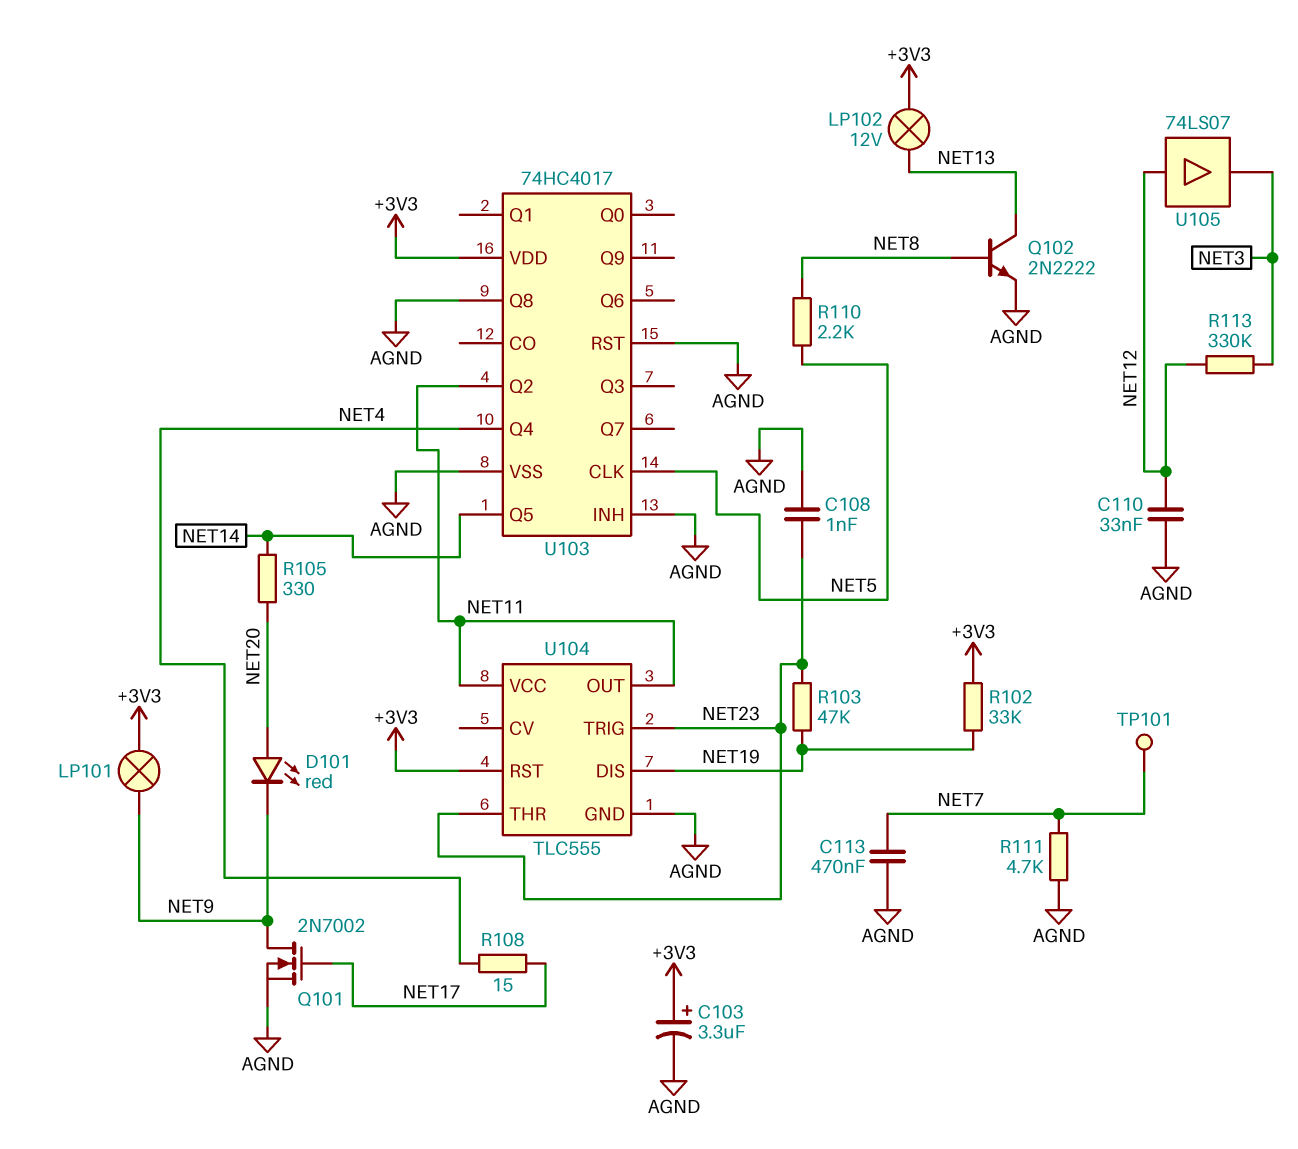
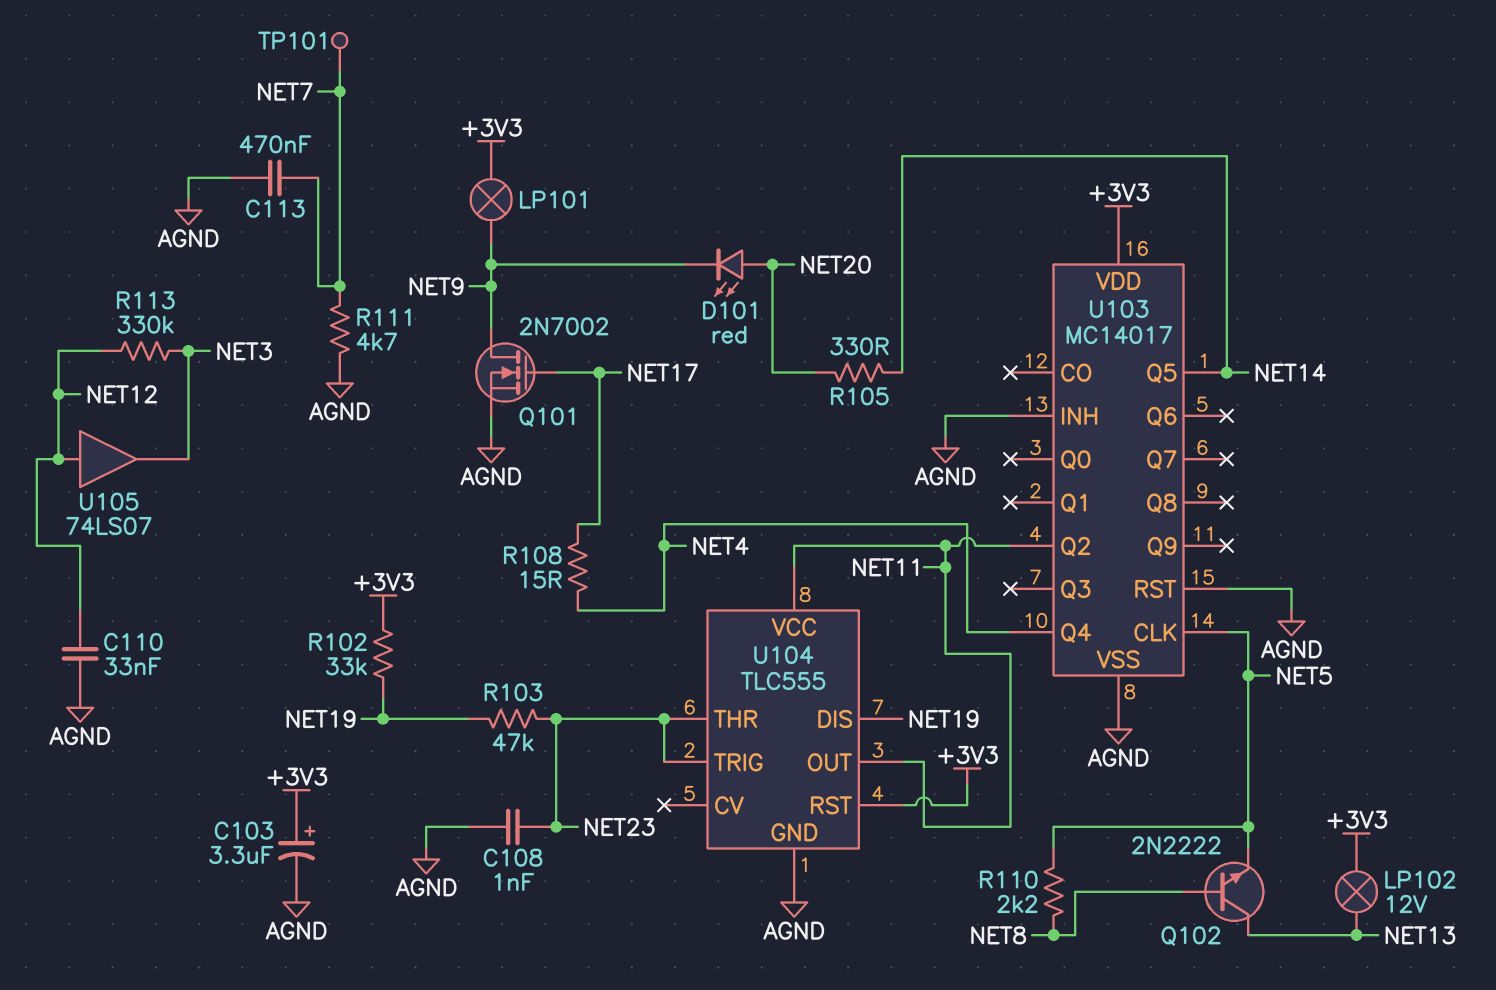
Q102: NPN 2N2222 (B NET8, C NET13, E AGND) -> NPN 2N2222 (B NET8, C NET13, E NET5)
U103: 74HC4017 -> MC14017
U103 pin Q8: AGND -> none

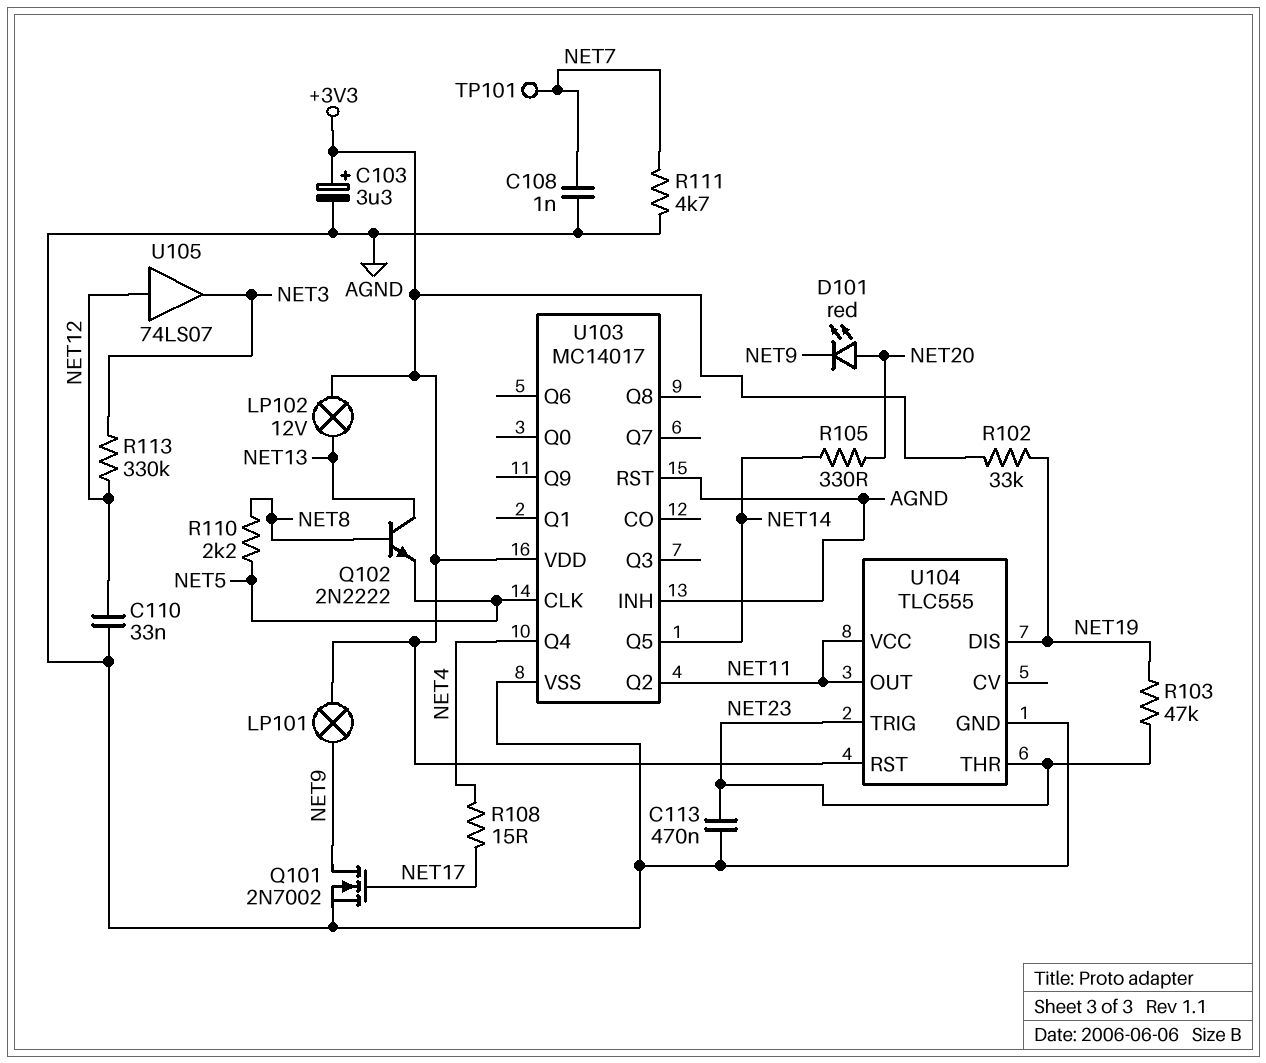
C108: 1nF (AGND, NET23) -> 1nF (AGND, NET7)
C113: 470nF (AGND, NET7) -> 470nF (AGND, NET23)

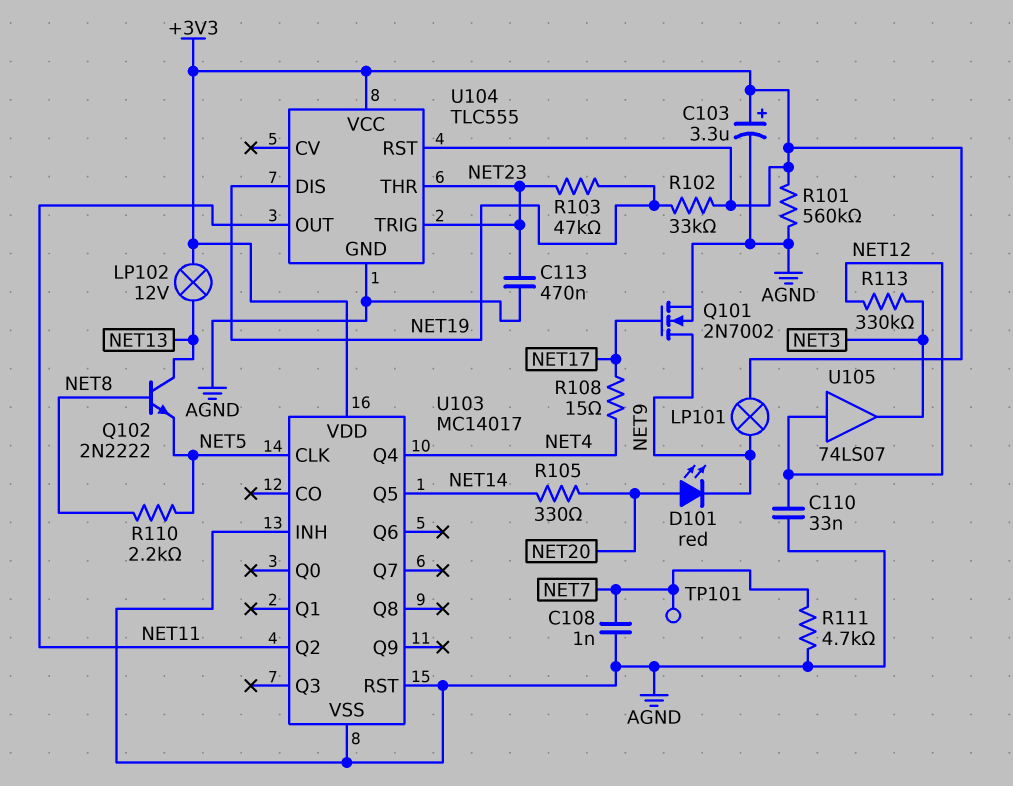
R101: none -> 560k (+3V3, AGND)
U104 pin VCC: NET11 -> +3V3

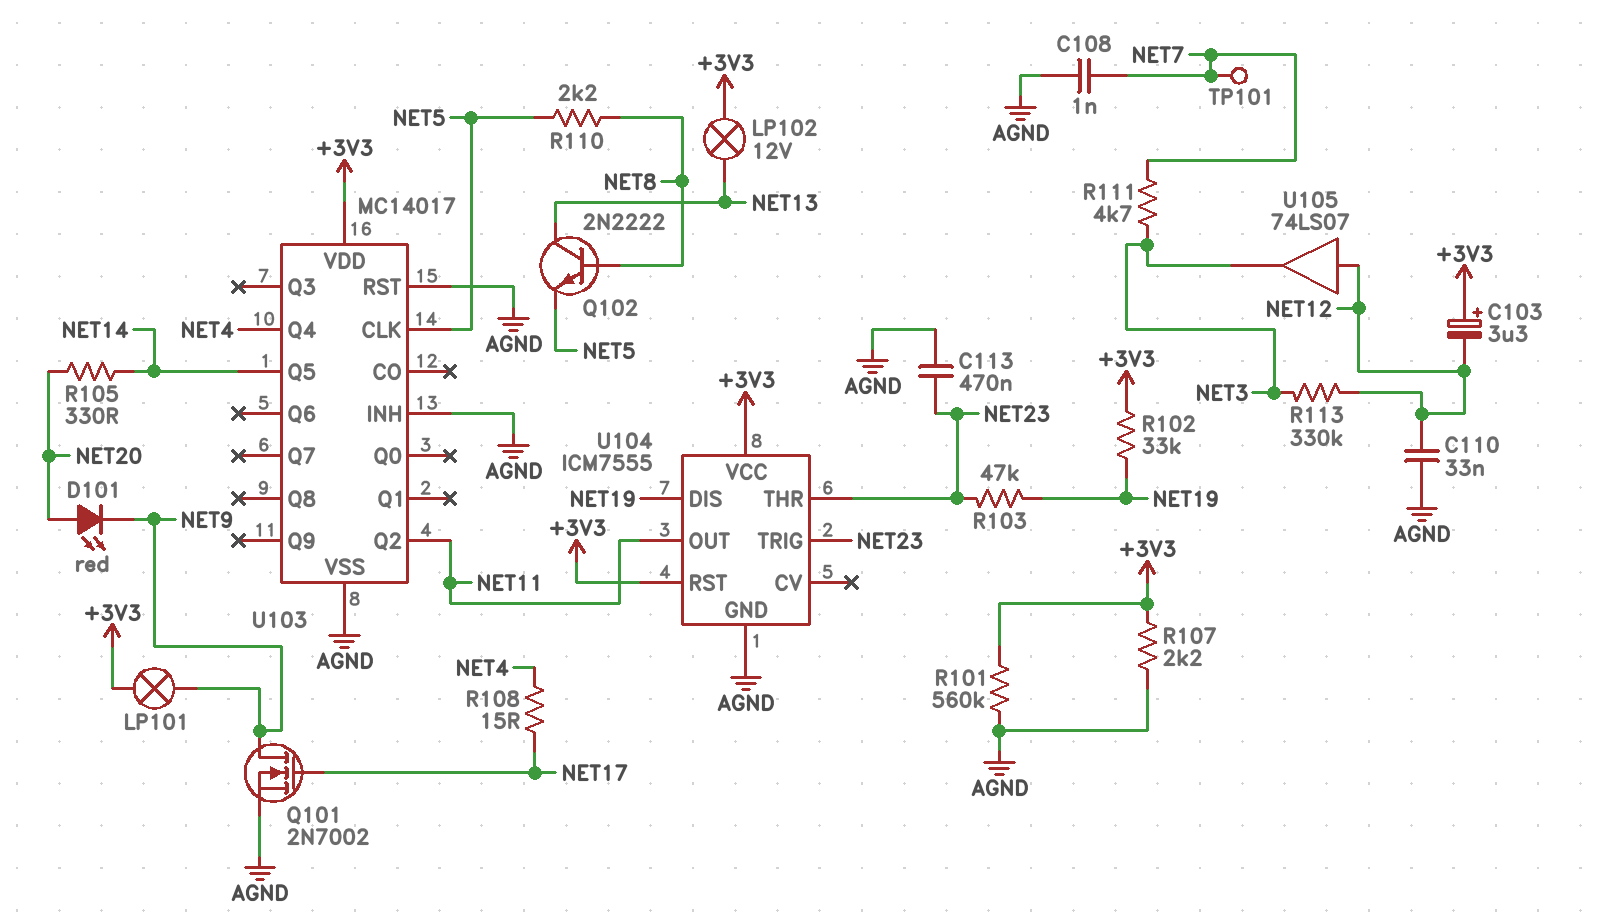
C103: 3.3uF (plus +3V3, minus AGND) -> 3.3uF (plus +3V3, minus NET12)
R107: none -> 2.2k (+3V3, AGND)
R111: 4.7k (AGND, NET7) -> 4.7k (NET3, NET7)
U104: TLC555 -> ICM7555

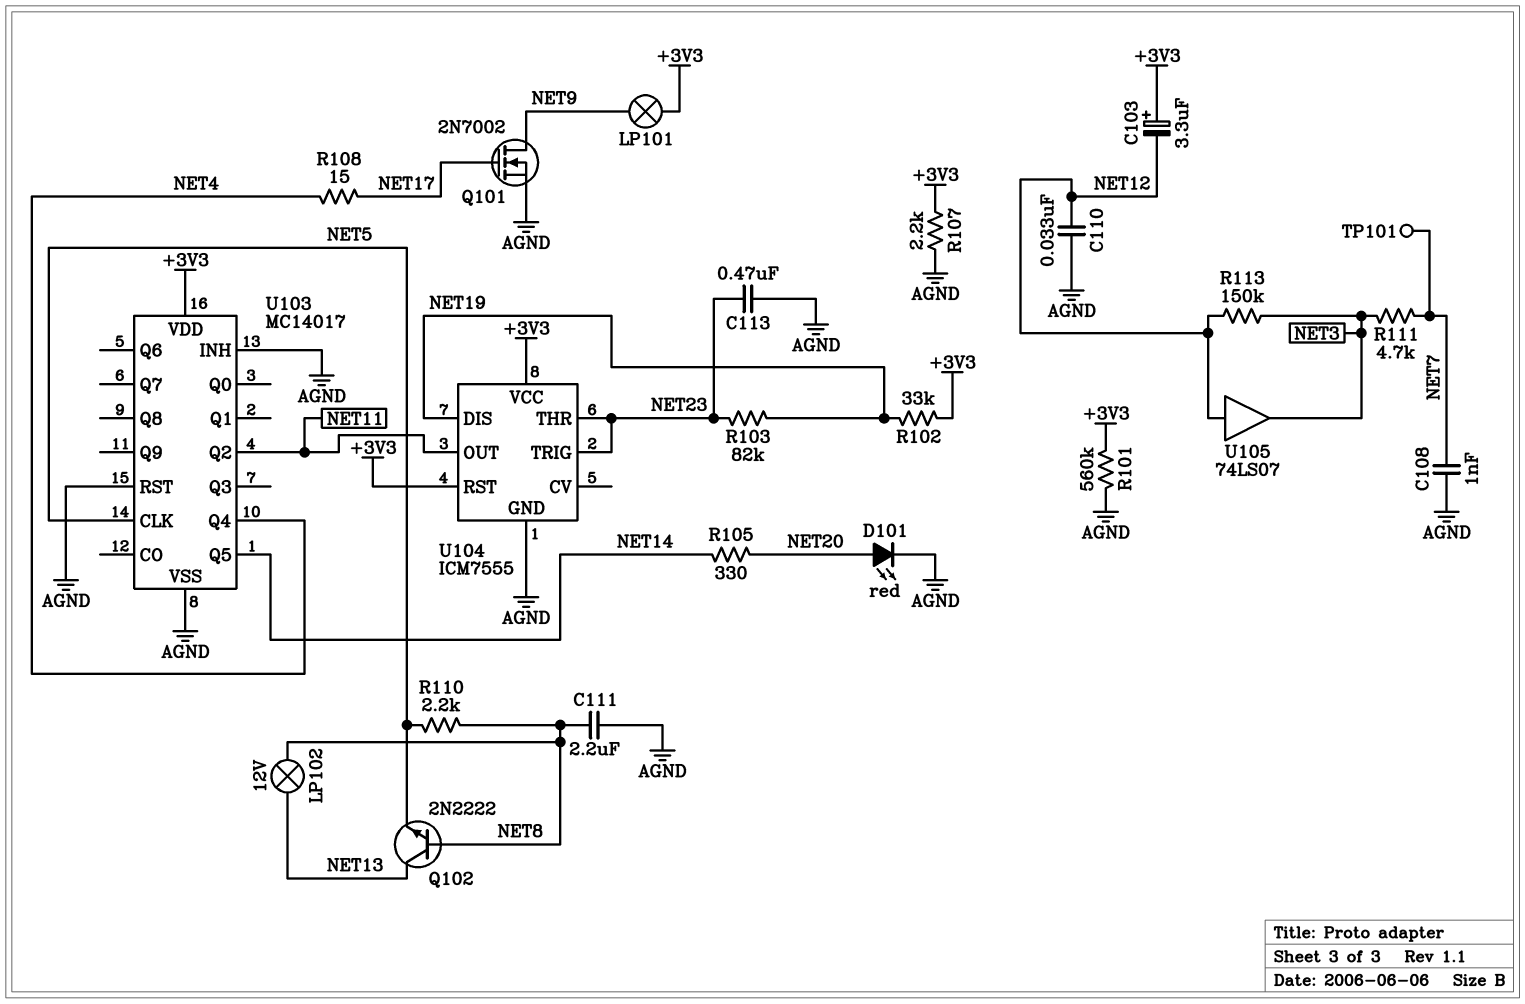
C111: none -> 2.2uF (AGND, NET8)
D101: LED red (A NET20, K NET9) -> LED red (A NET20, K AGND)
LP102: lamp 12V (+3V3, NET13) -> lamp 12V (NET8, NET13)
R103: 47k (NET19, NET23) -> 82k (NET19, NET23)
R113: 330k (NET3, NET12) -> 150k (NET3, NET12)

